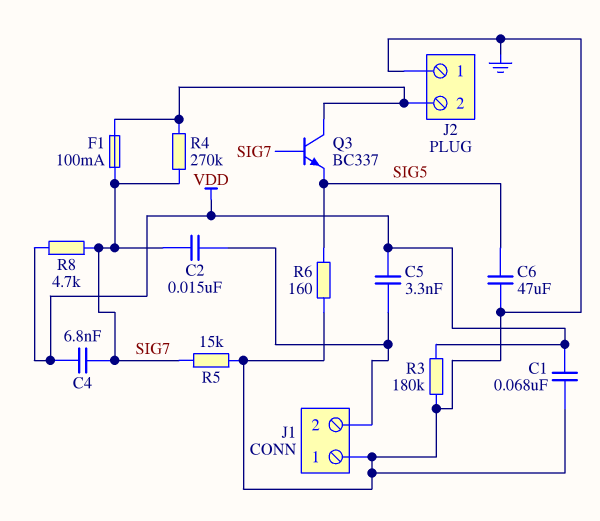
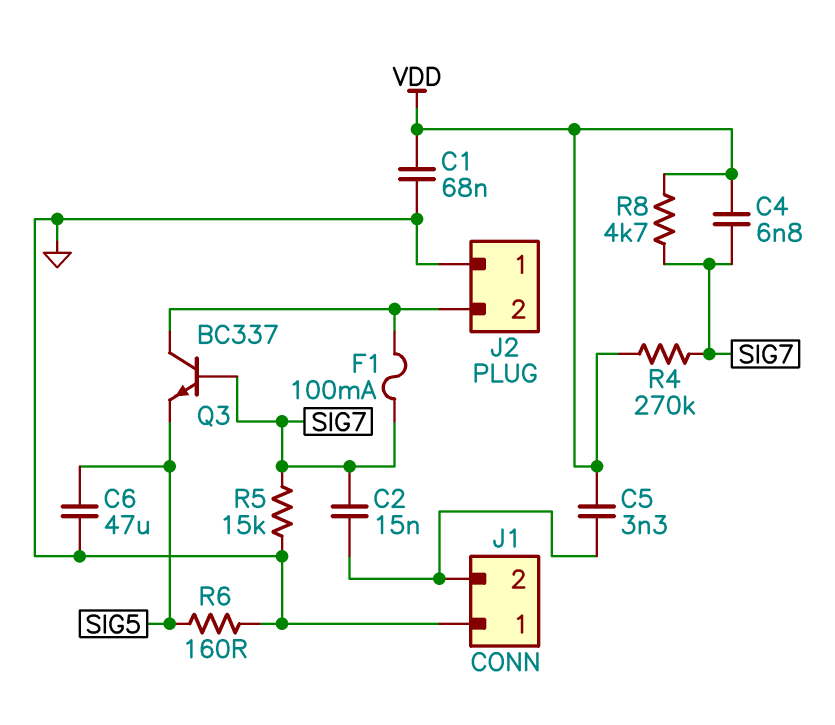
R3: 180k (GND, VDD) -> none
R4: 270k (J2/2, SIG7) -> 270k (SIG7, VDD)

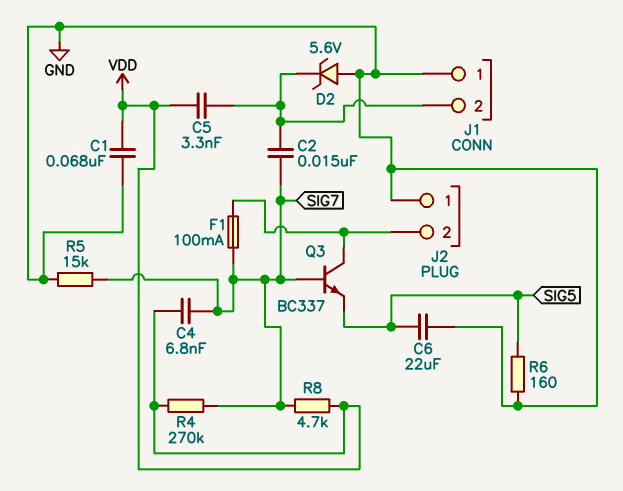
C6: 47uF (GND, SIG5) -> 22uF (GND, SIG5)
D2: none -> zener 5.6V (A GND, K J1/2)

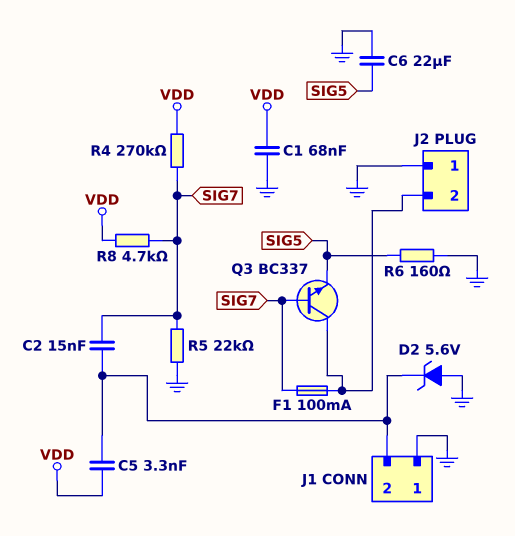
C4: 6.8nF (SIG7, VDD) -> none
R5: 15k (GND, SIG7) -> 22k (GND, SIG7)

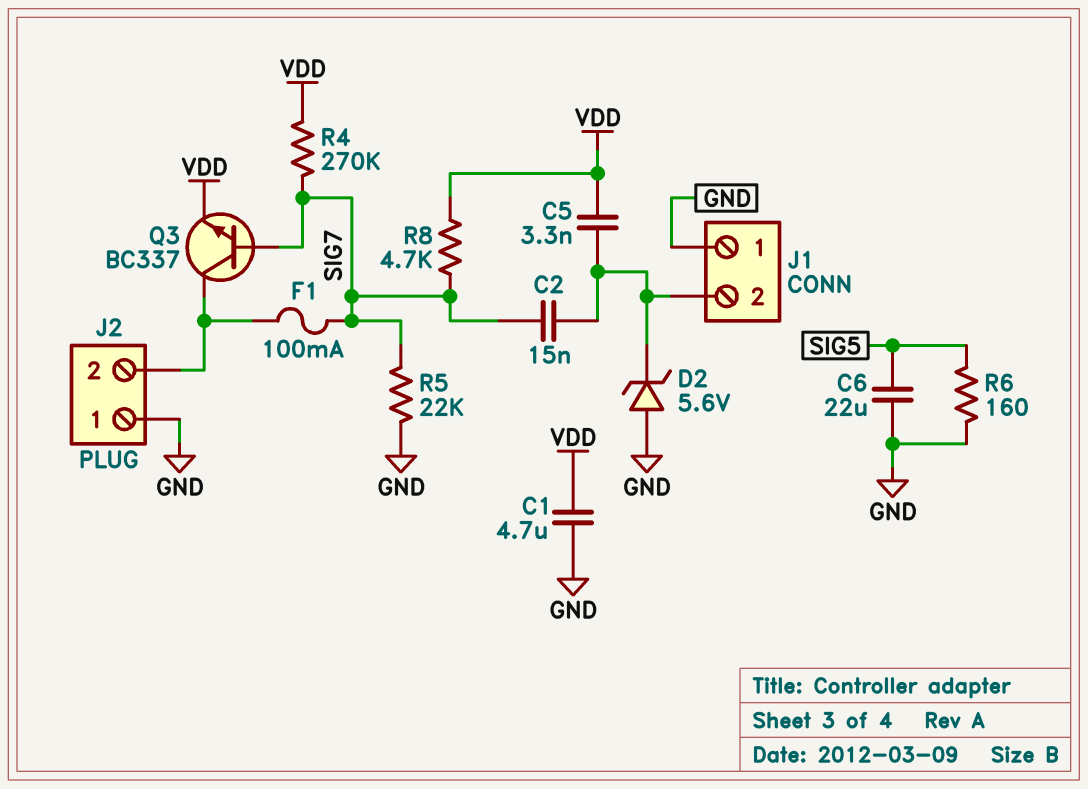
C1: 68nF (GND, VDD) -> 4.7uF (GND, VDD)
Q3: NPN BC337 (B SIG7, C J2/2, E SIG5) -> NPN BC337 (B SIG7, C J2/2, E VDD)

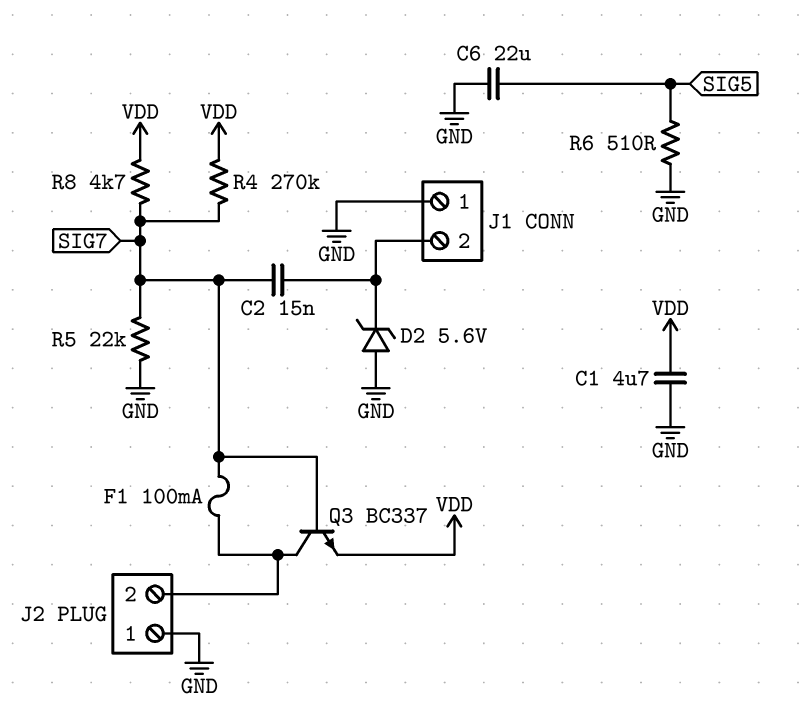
C5: 3.3nF (J1/2, VDD) -> none
R6: 160 (GND, SIG5) -> 510 (GND, SIG5)

